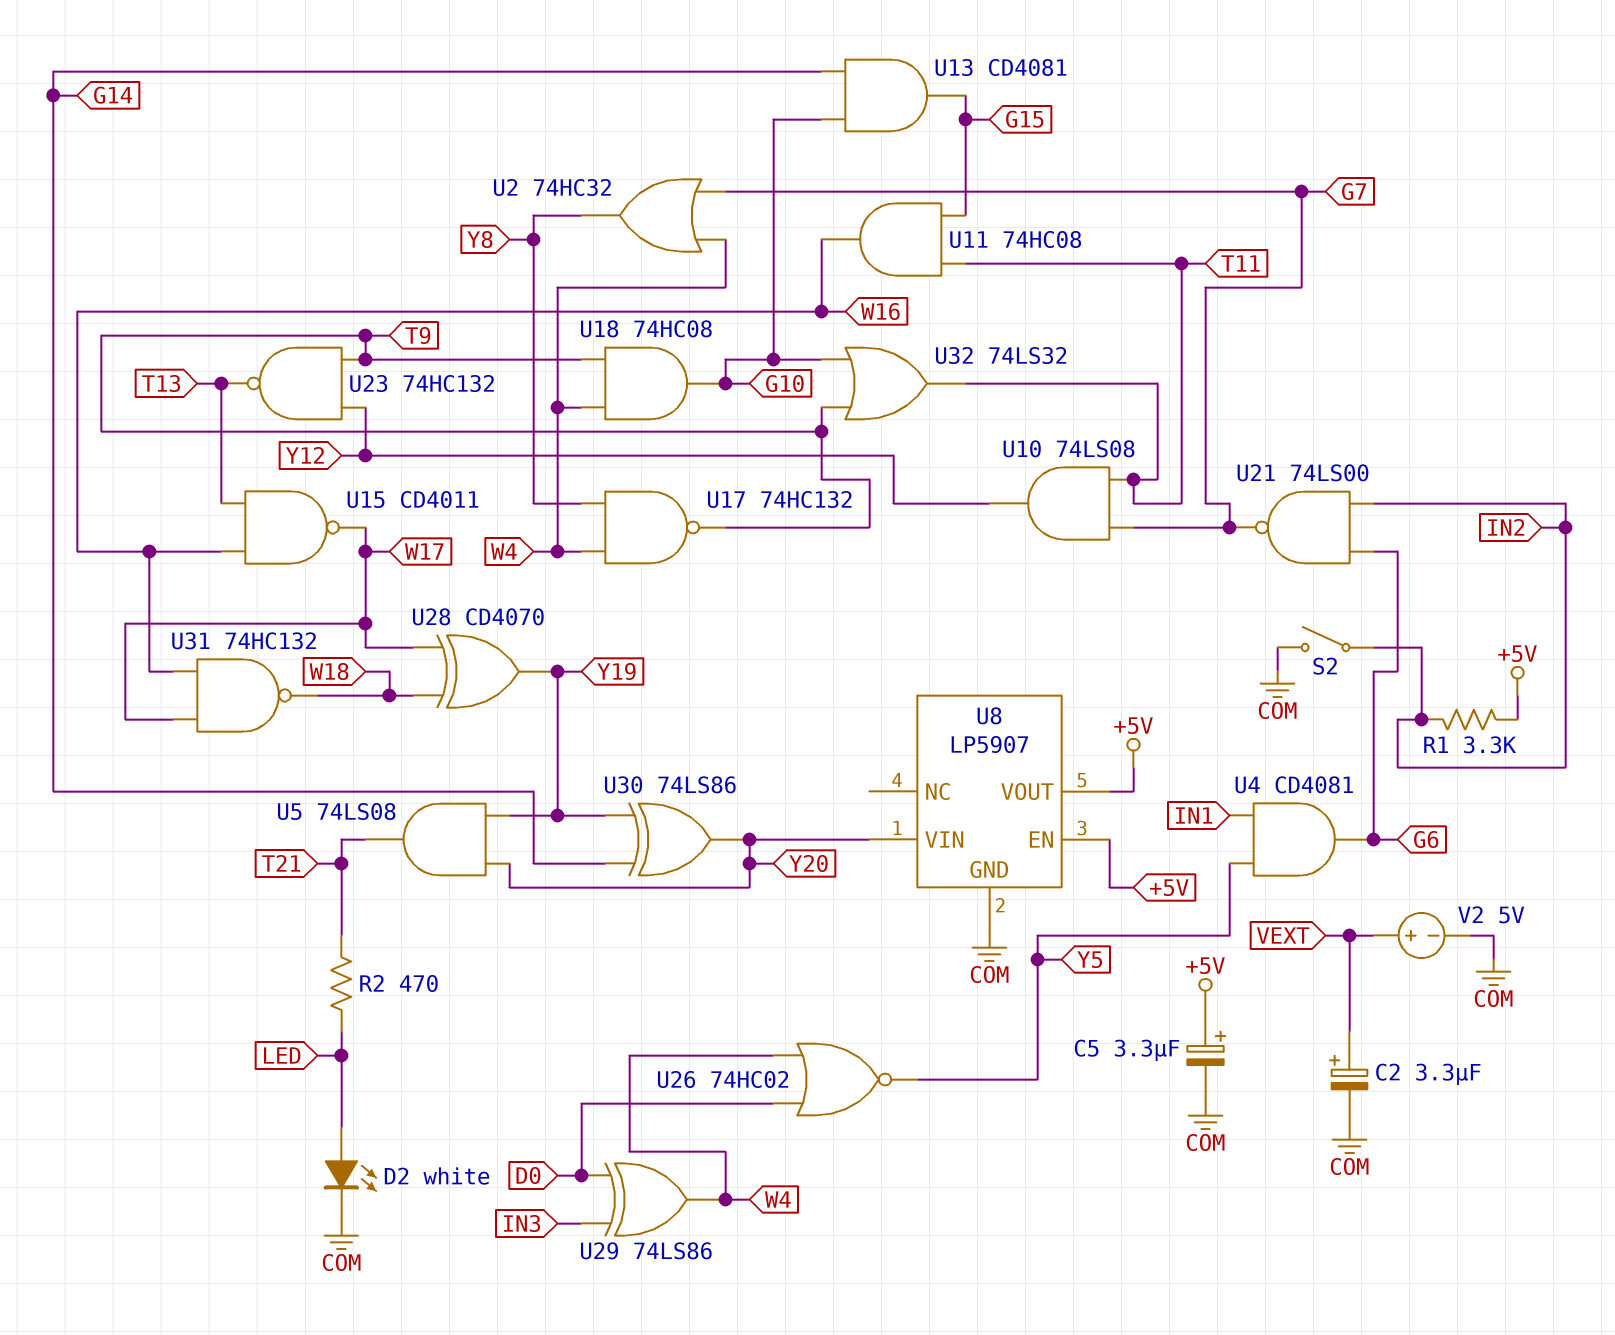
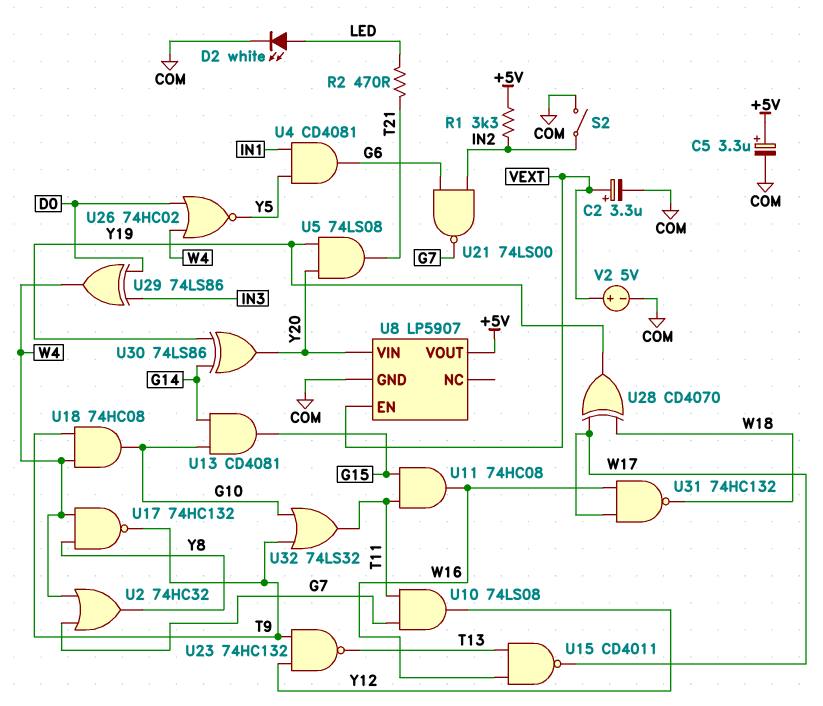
U8 pin EN: +5V -> VEXT

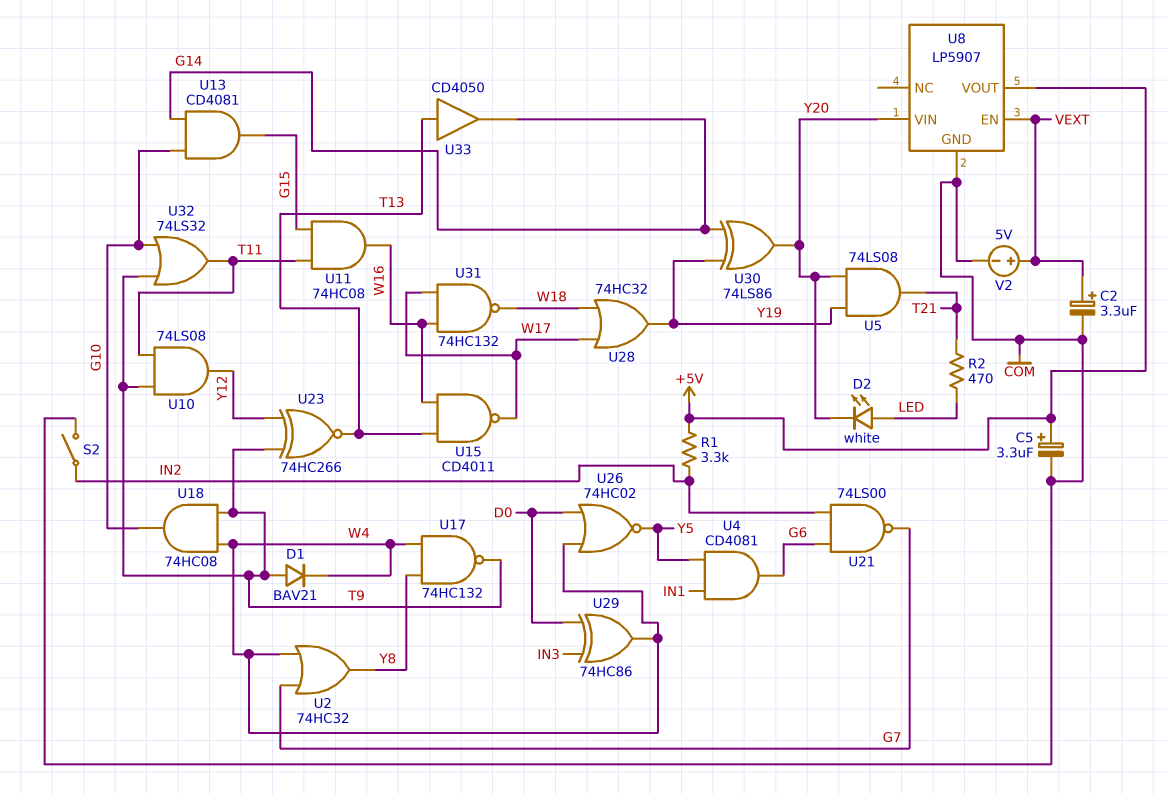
D1: none -> diode BAV21 (A T9, K W4)
D2: LED white (A LED, K COM) -> LED white (A LED, K Y20)
U10: AND 74LS08 (in G7, in T11, out Y12) -> AND 74LS08 (in T9, in T11, out Y12)
U23: NAND 74HC132 (in T9, in Y12, out T13) -> XNOR 74HC266 (in T9, in Y12, out T13)
U28: XOR CD4070 (in W17, in W18, out Y19) -> OR 74HC32 (in W17, in W18, out Y19)
U29: XOR 74LS86 (in D0, in IN3, out W4) -> XOR 74HC86 (in D0, in IN3, out W4)
U33: none -> buffer CD4050 (in T13, out G14)

